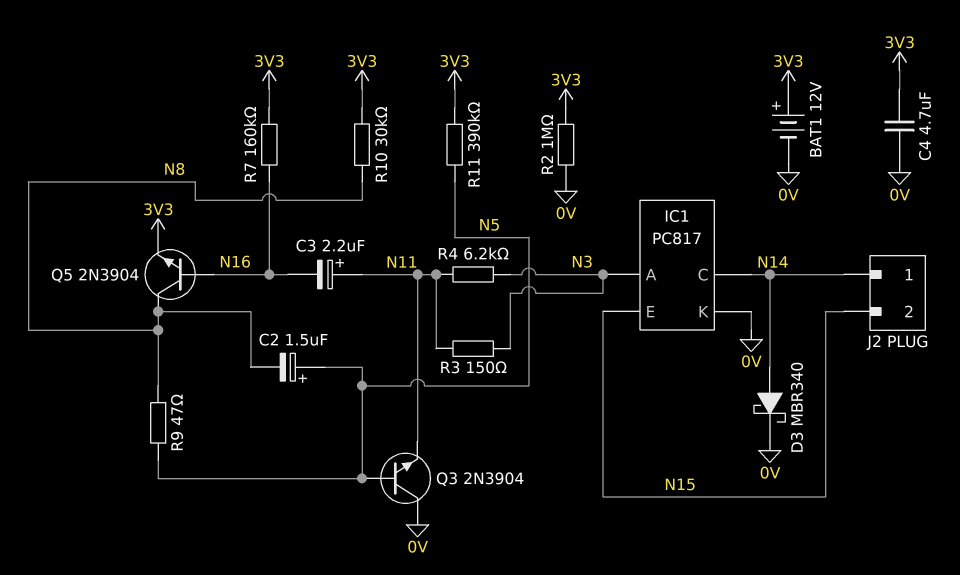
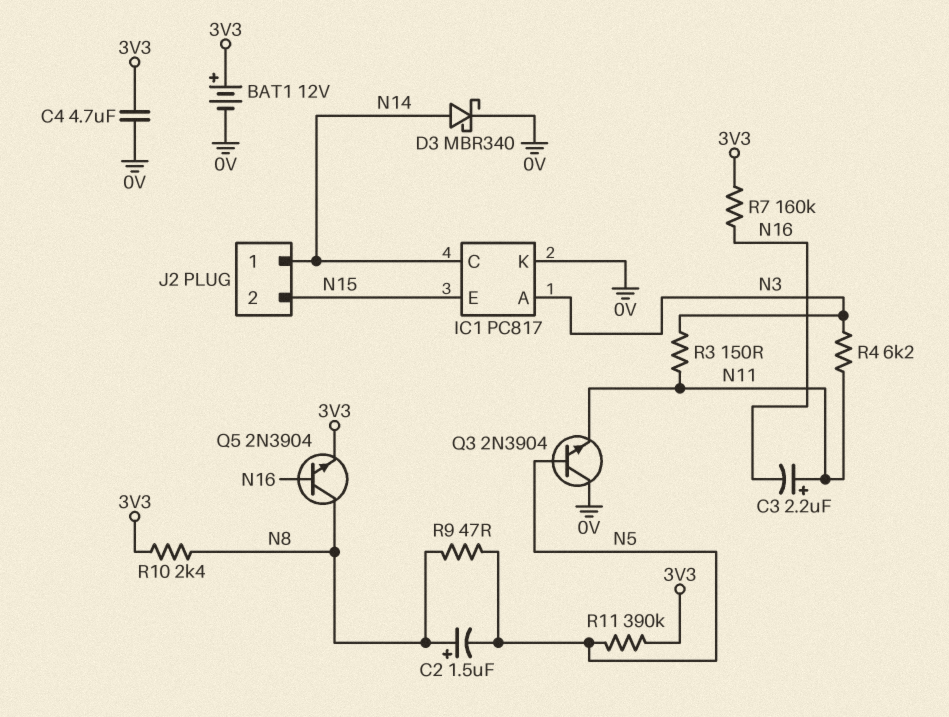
C2: 1.5uF (plus N5, minus N8) -> 1.5uF (plus N8, minus N5)
R2: 1M (0V, 3V3) -> none
R10: 30k (3V3, N8) -> 2.4k (3V3, N8)

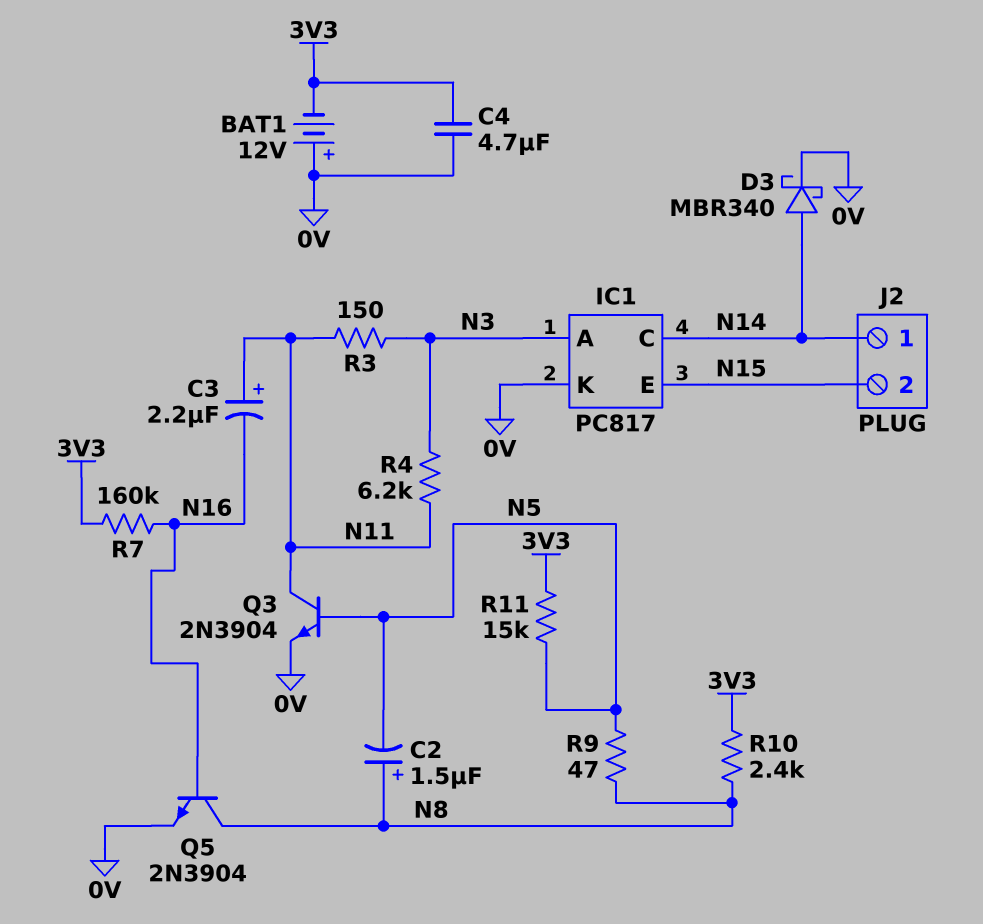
BAT1: 12V (plus 3V3, minus 0V) -> 12V (plus 0V, minus 3V3)
Q3: NPN 2N3904 (B N5, C 0V, E N11) -> NPN 2N3904 (B N5, C N11, E 0V)
Q5: NPN 2N3904 (B N16, C N8, E 3V3) -> NPN 2N3904 (B N16, C N8, E 0V)
R11: 390k (3V3, N5) -> 15k (3V3, N5)

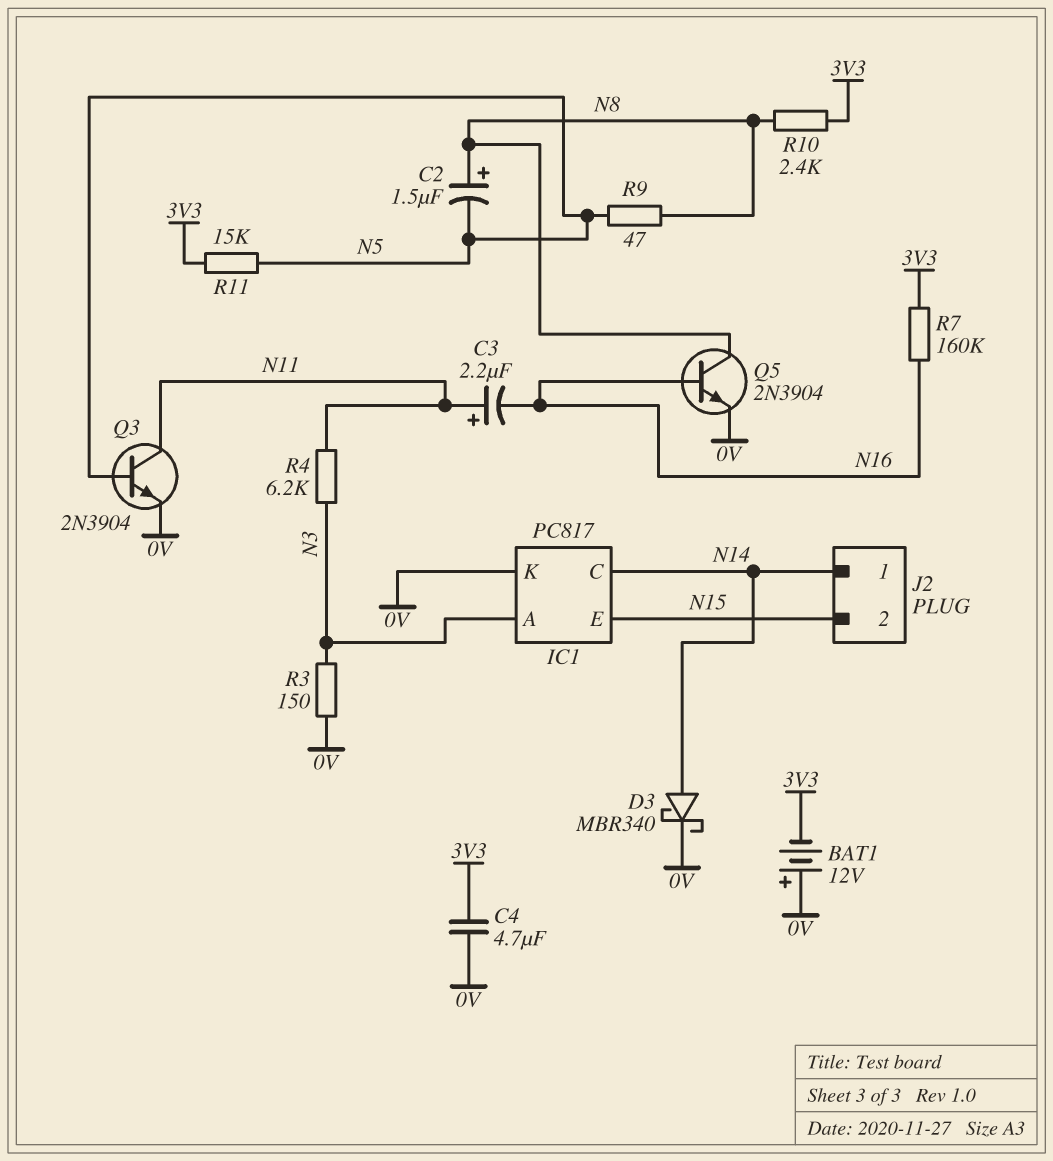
R3: 150 (N3, N11) -> 150 (0V, N3)

